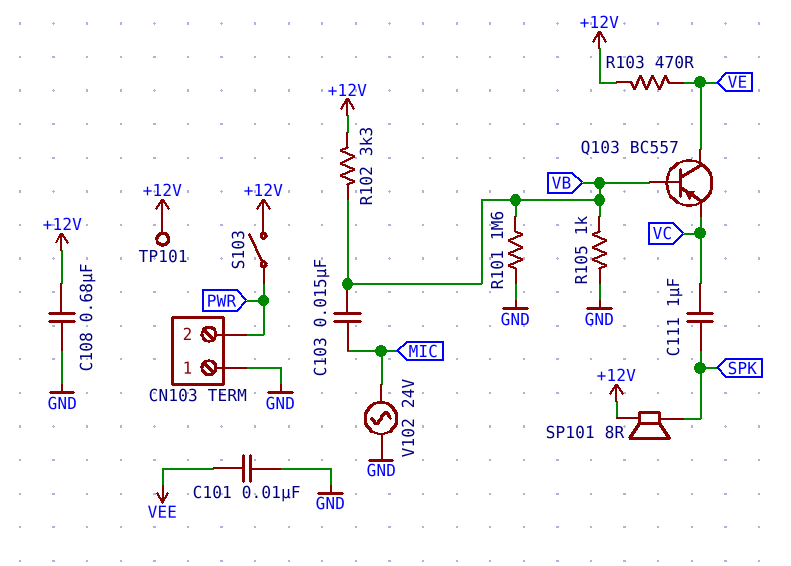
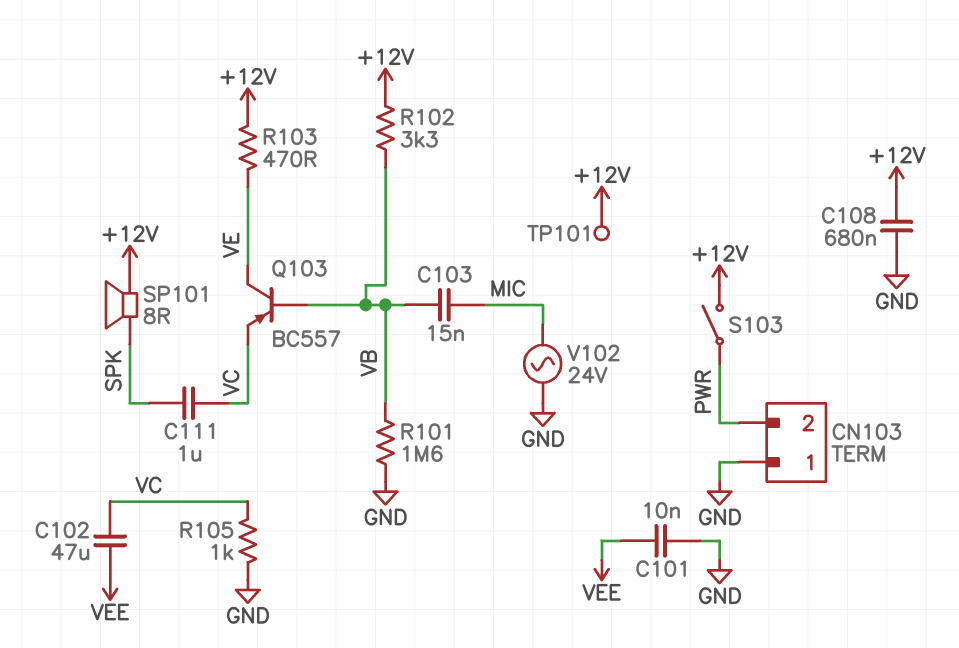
C102: none -> 47uF (VC, VEE)
R105: 1k (GND, VB) -> 1k (GND, VC)

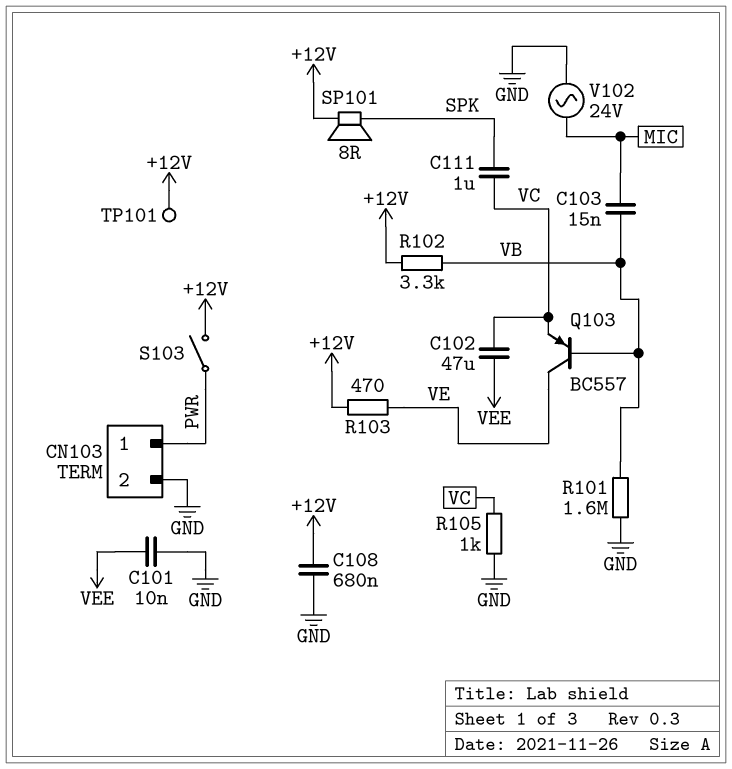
CN103 pin 1: GND -> PWR
CN103 pin 2: PWR -> GND

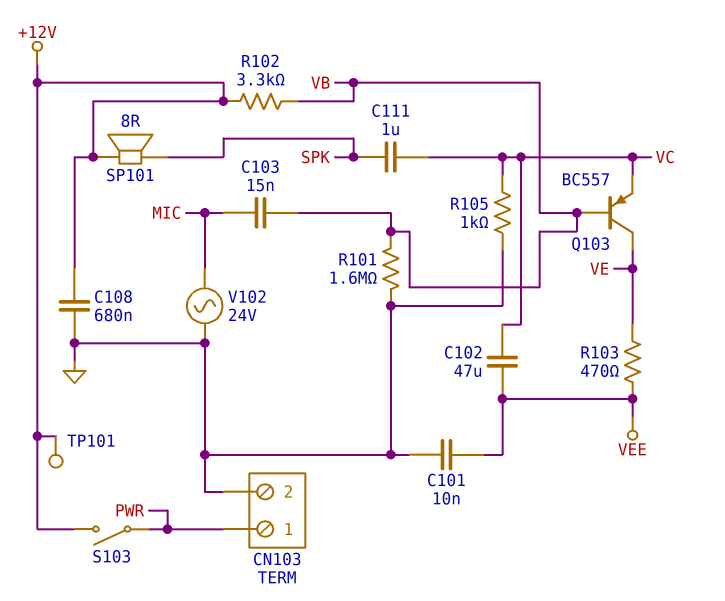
R103: 470 (+12V, VE) -> 470 (VE, VEE)

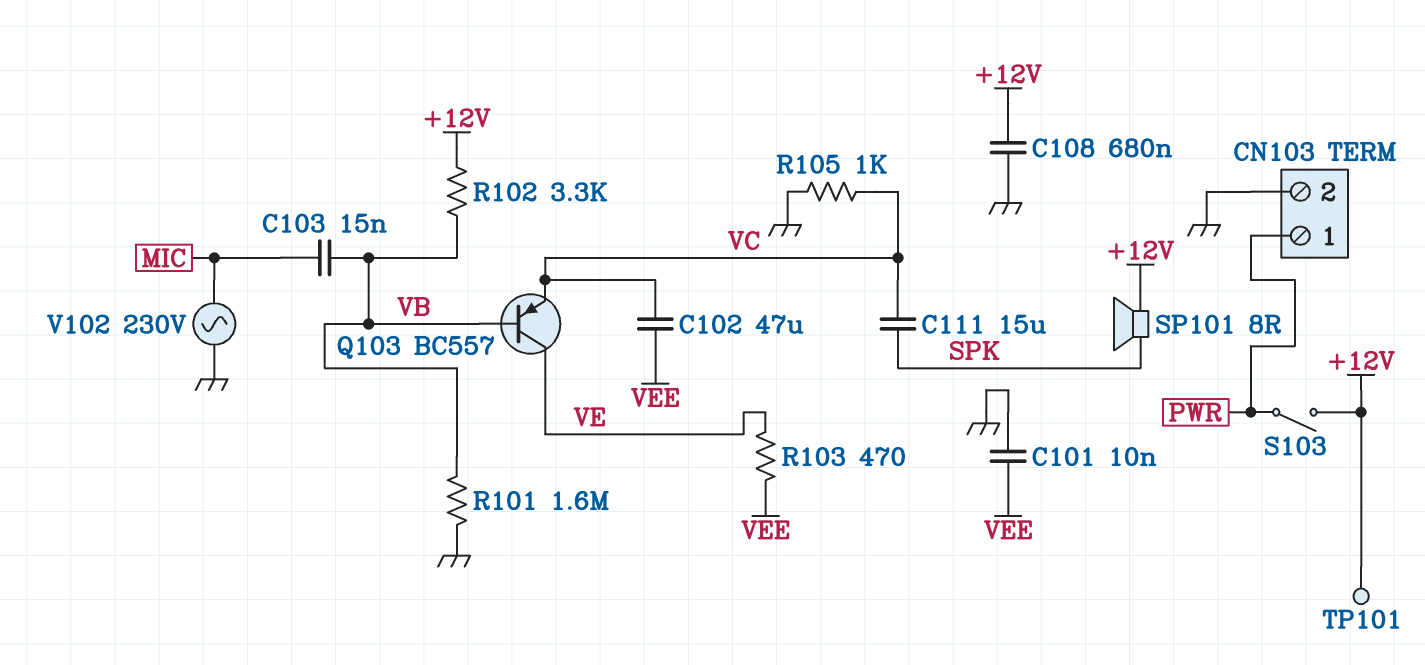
C111: 1uF (SPK, VC) -> 15uF (SPK, VC)
V102: AC 24V (GND, MIC) -> AC 230V (GND, MIC)

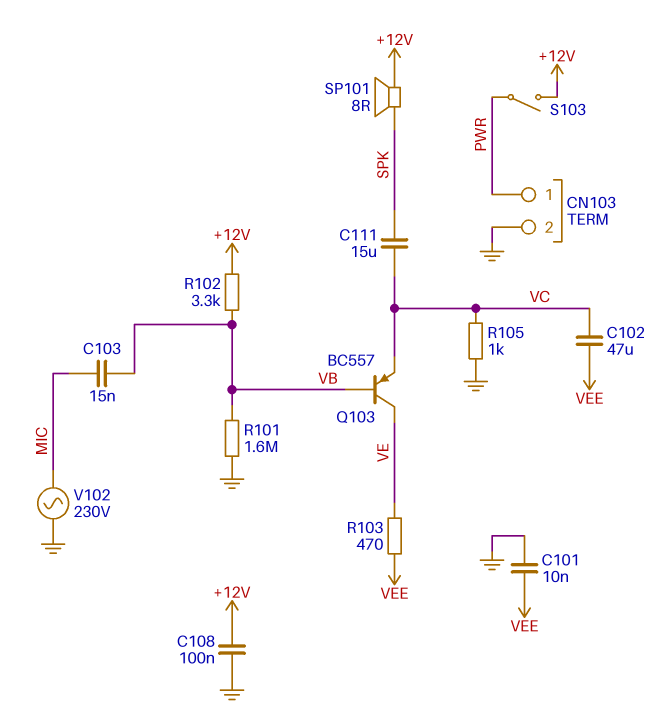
C108: 680nF (+12V, GND) -> 100nF (+12V, GND)
TP101: test point (+12V) -> none

